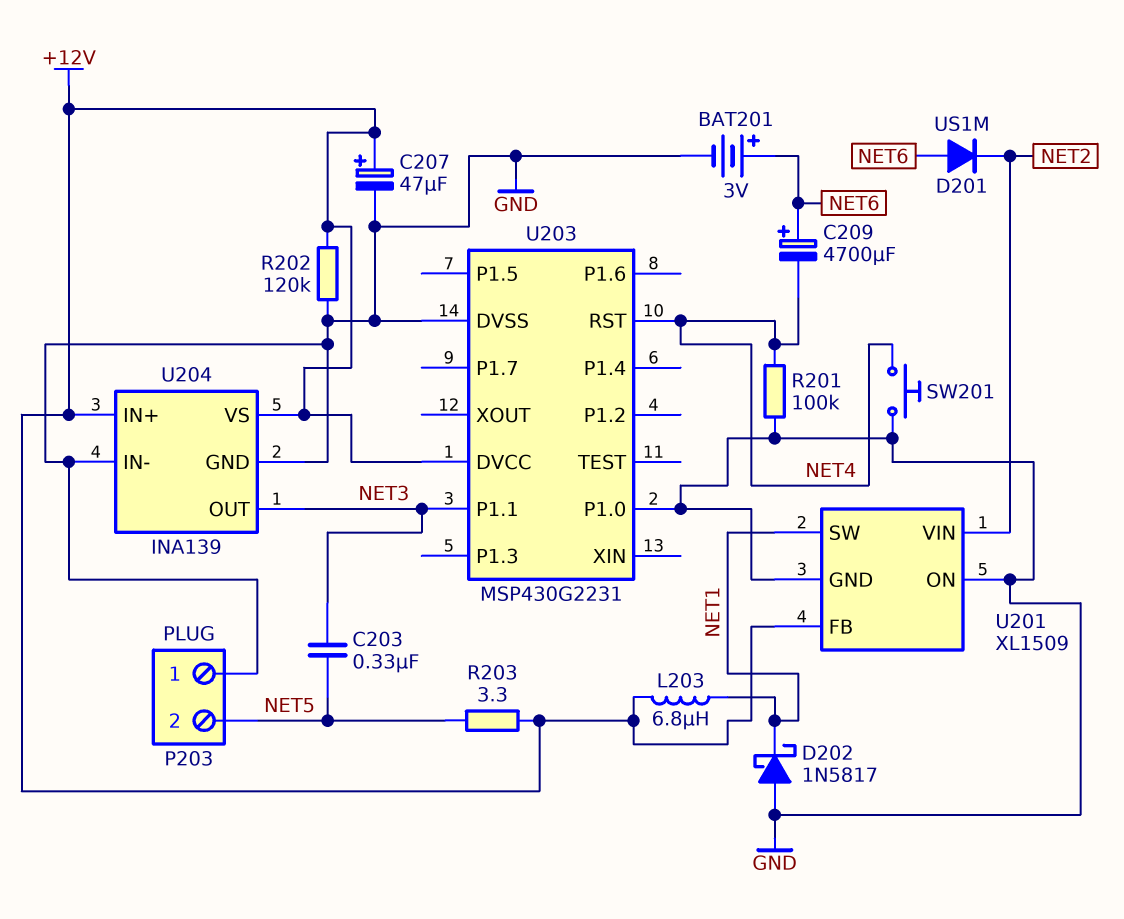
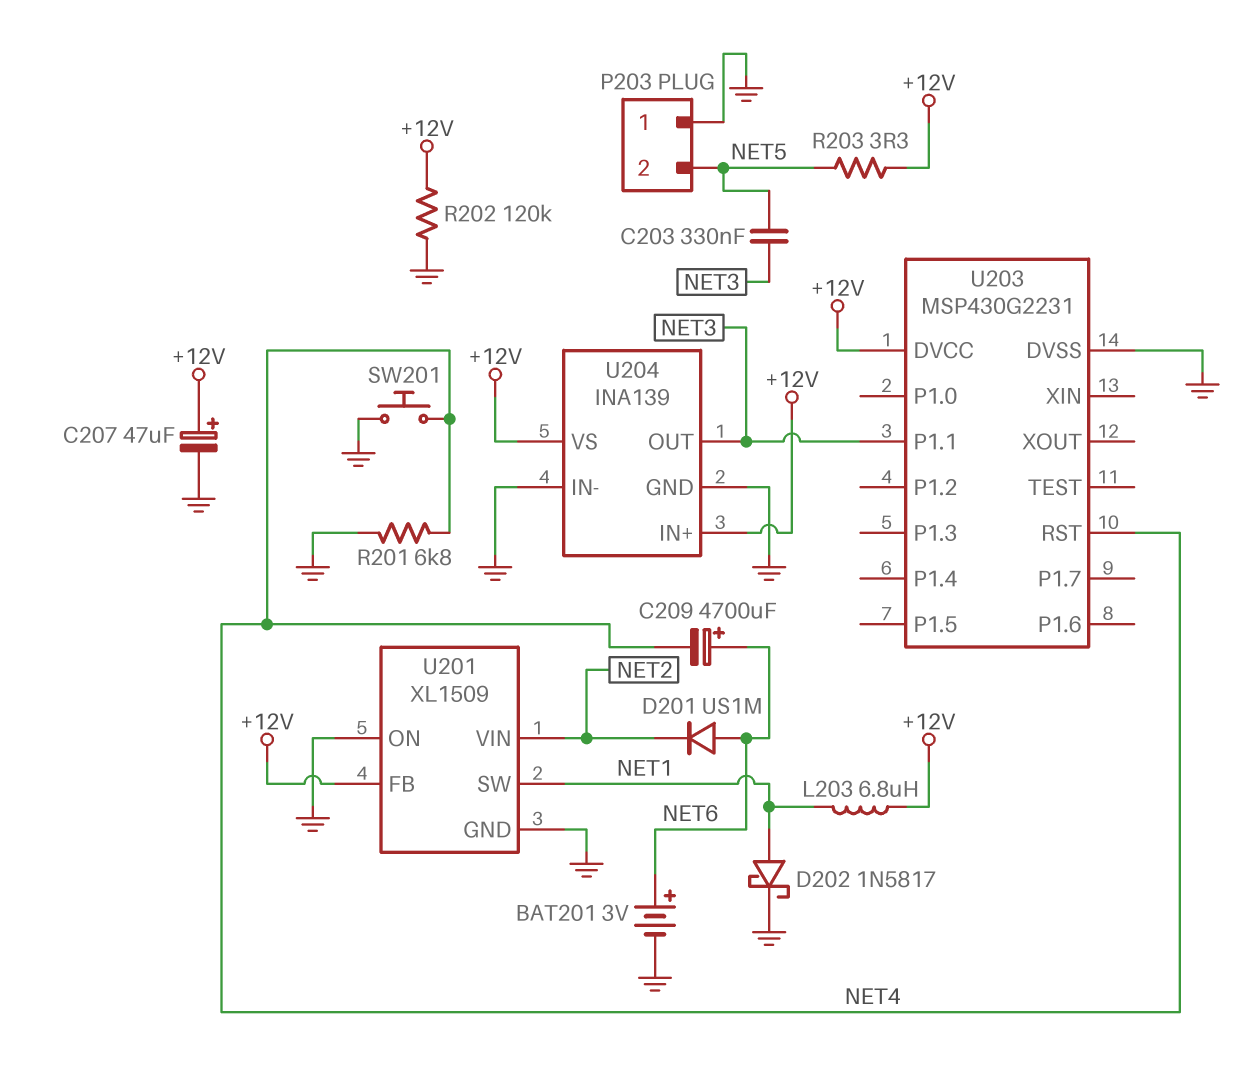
D202: schottky 1N5817 (A GND, K NET1) -> schottky 1N5817 (A NET1, K GND)
R201: 100k (GND, NET4) -> 6.8k (GND, NET4)
U203 pin P1.0: GND -> none

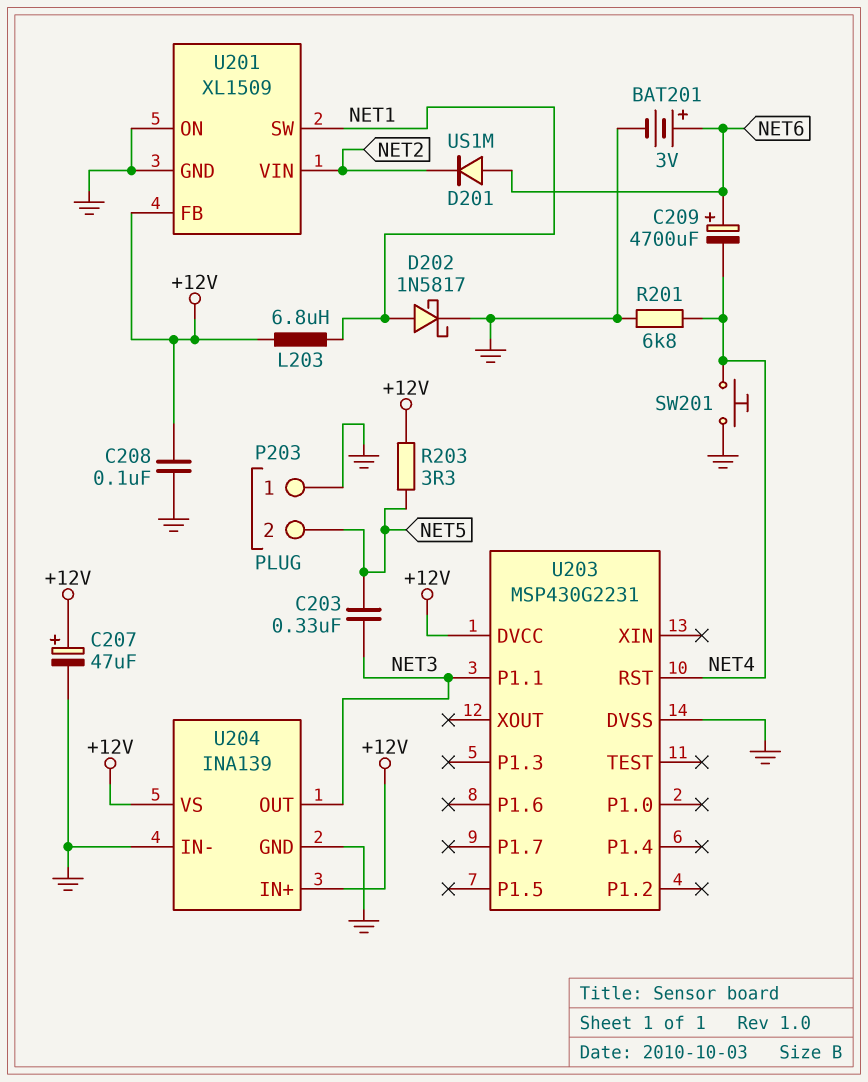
C208: none -> 100nF (+12V, GND)
R202: 120k (+12V, GND) -> none

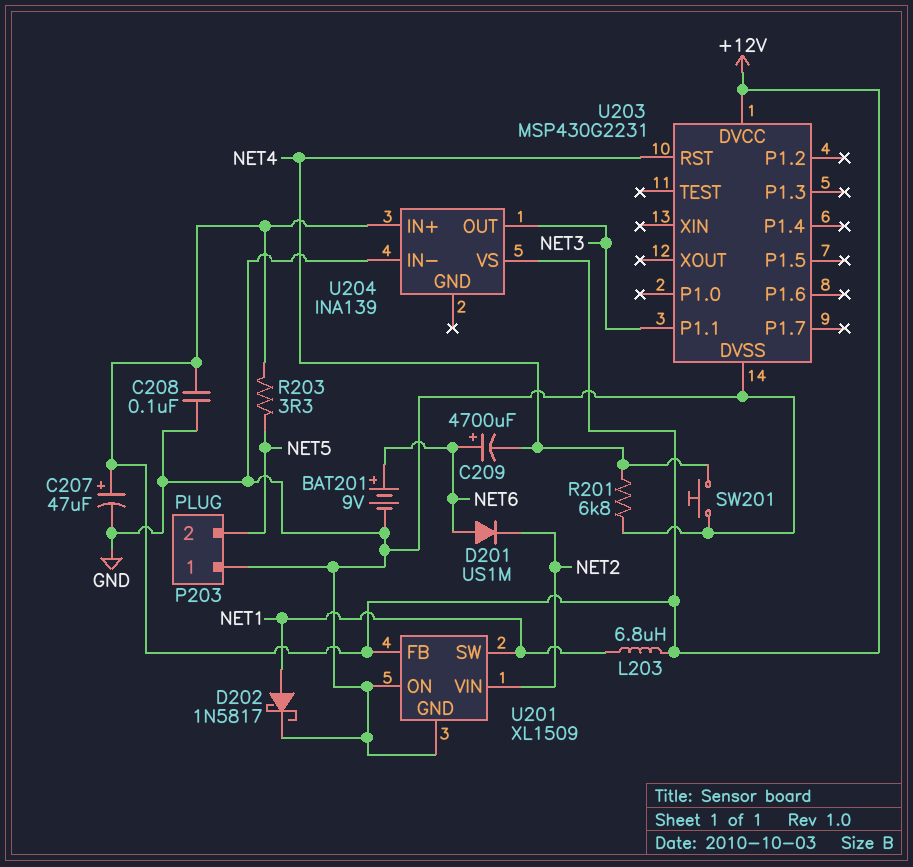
BAT201: 3V (plus NET6, minus GND) -> 9V (plus NET6, minus GND)
C203: 330nF (NET3, NET5) -> none
U204 pin GND: GND -> none

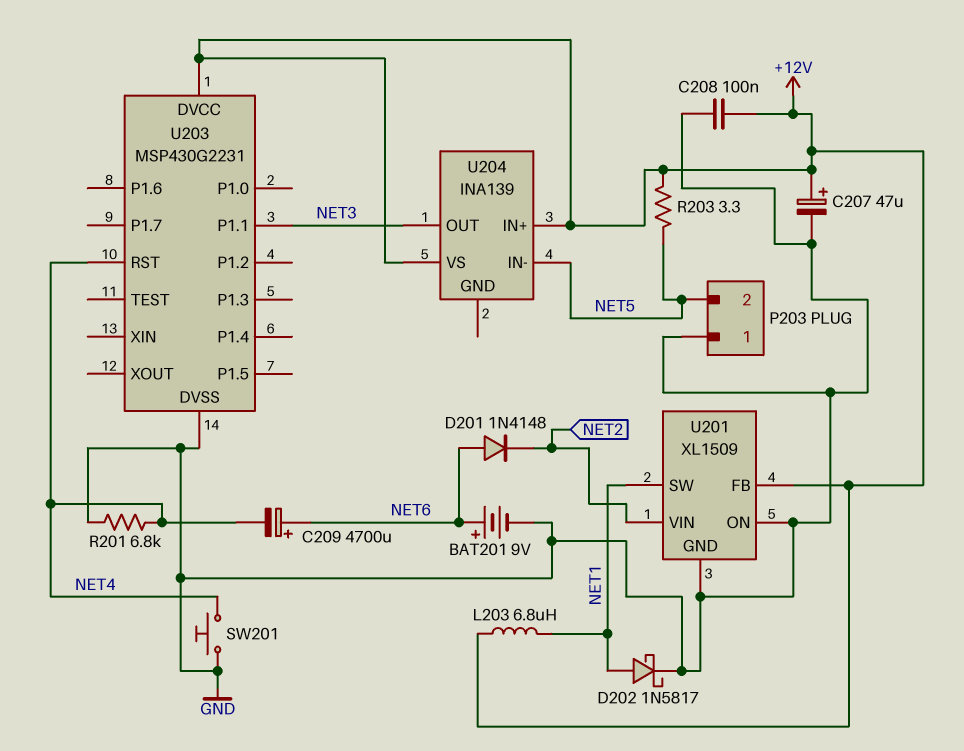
D201: diode US1M (A NET6, K NET2) -> diode 1N4148 (A NET6, K NET2)
U204 pin IN-: GND -> NET5

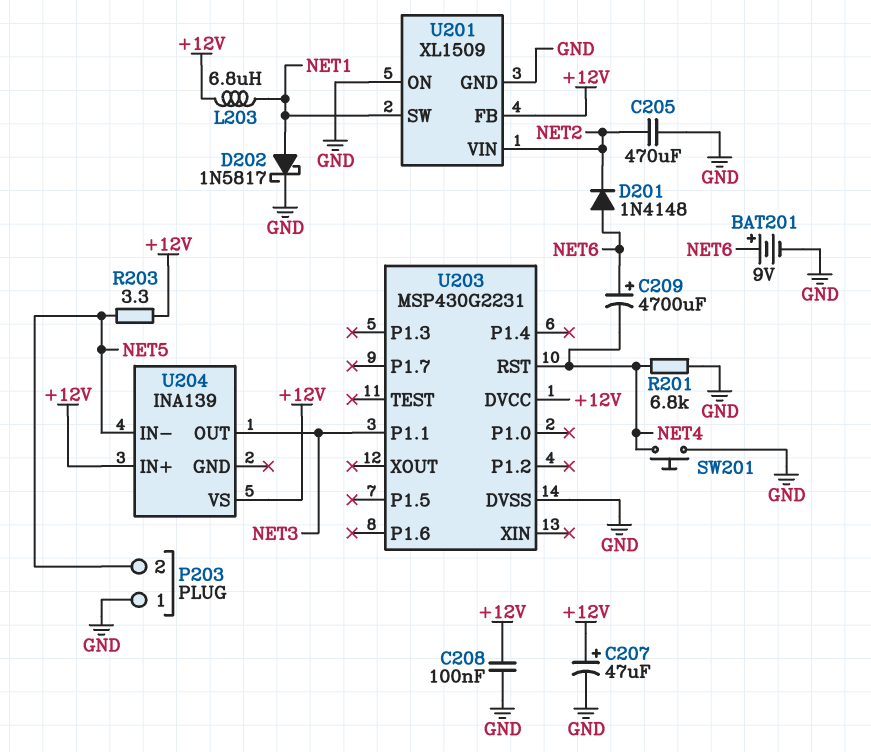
C205: none -> 470uF (GND, NET2)

